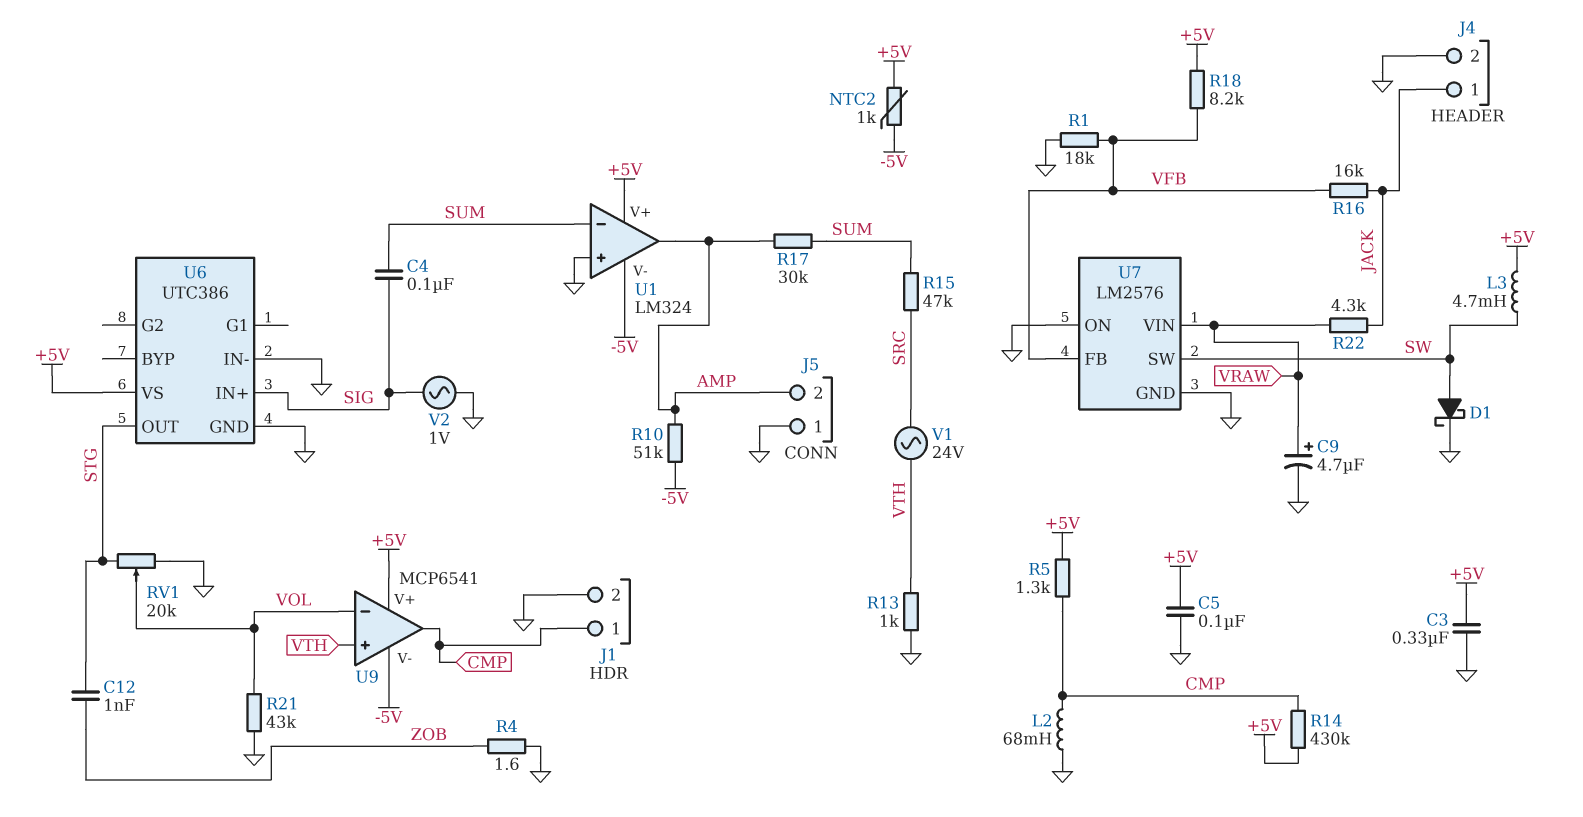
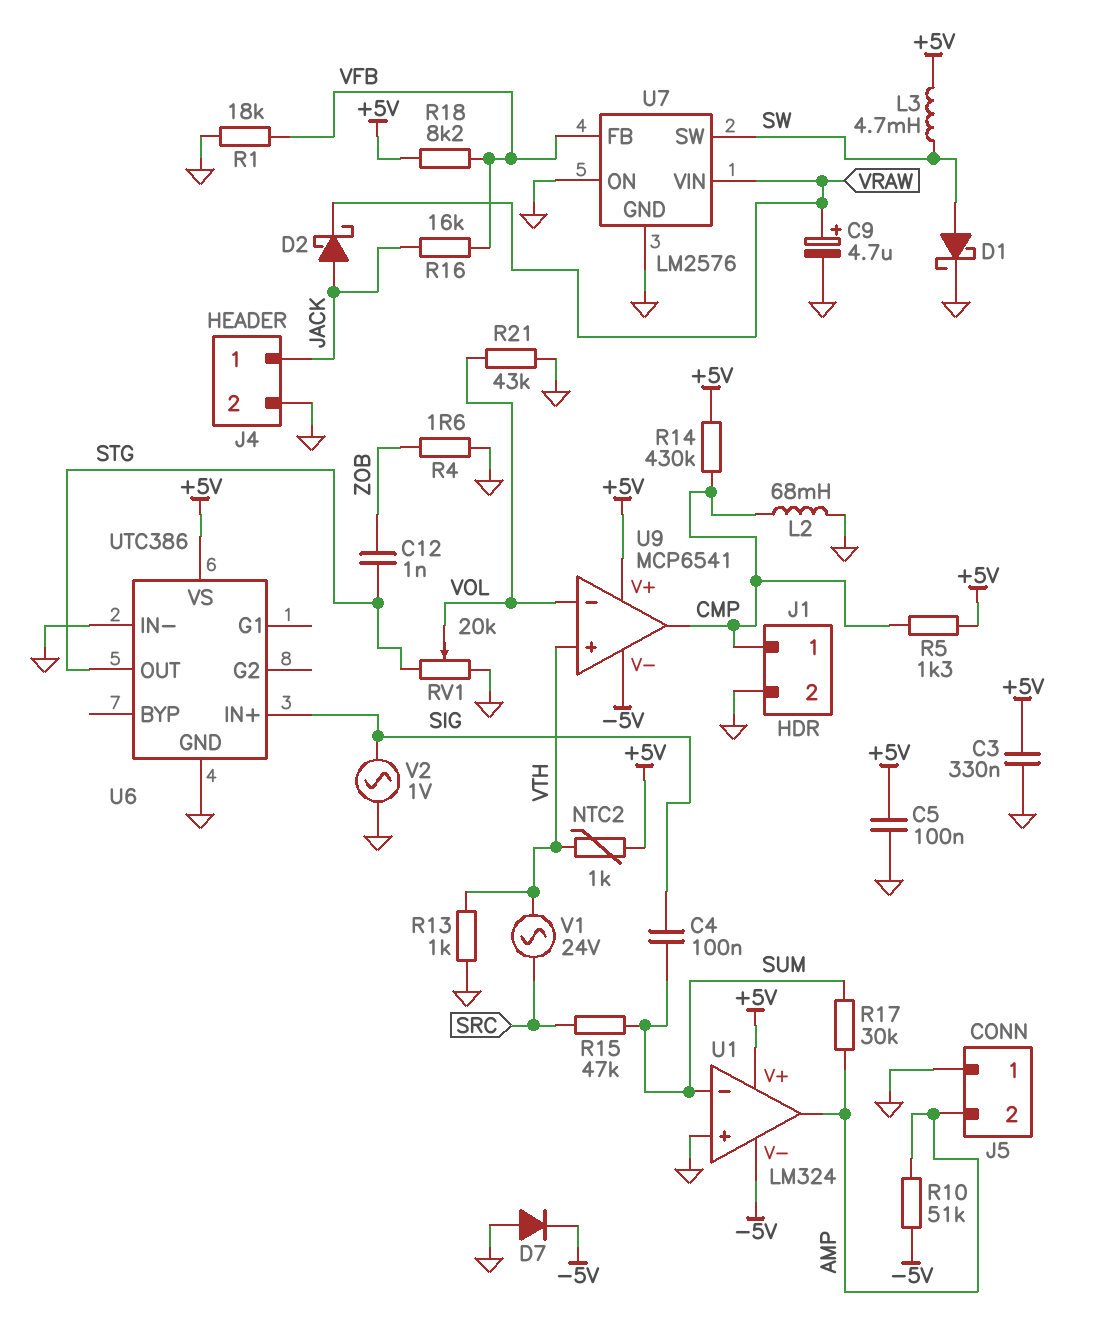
D2: none -> schottky (A JACK, K VRAW)
D7: none -> diode (A GND, K -5V)
NTC2: 1k (+5V, -5V) -> 1k (+5V, VTH)
R22: 4.3k (JACK, VRAW) -> none

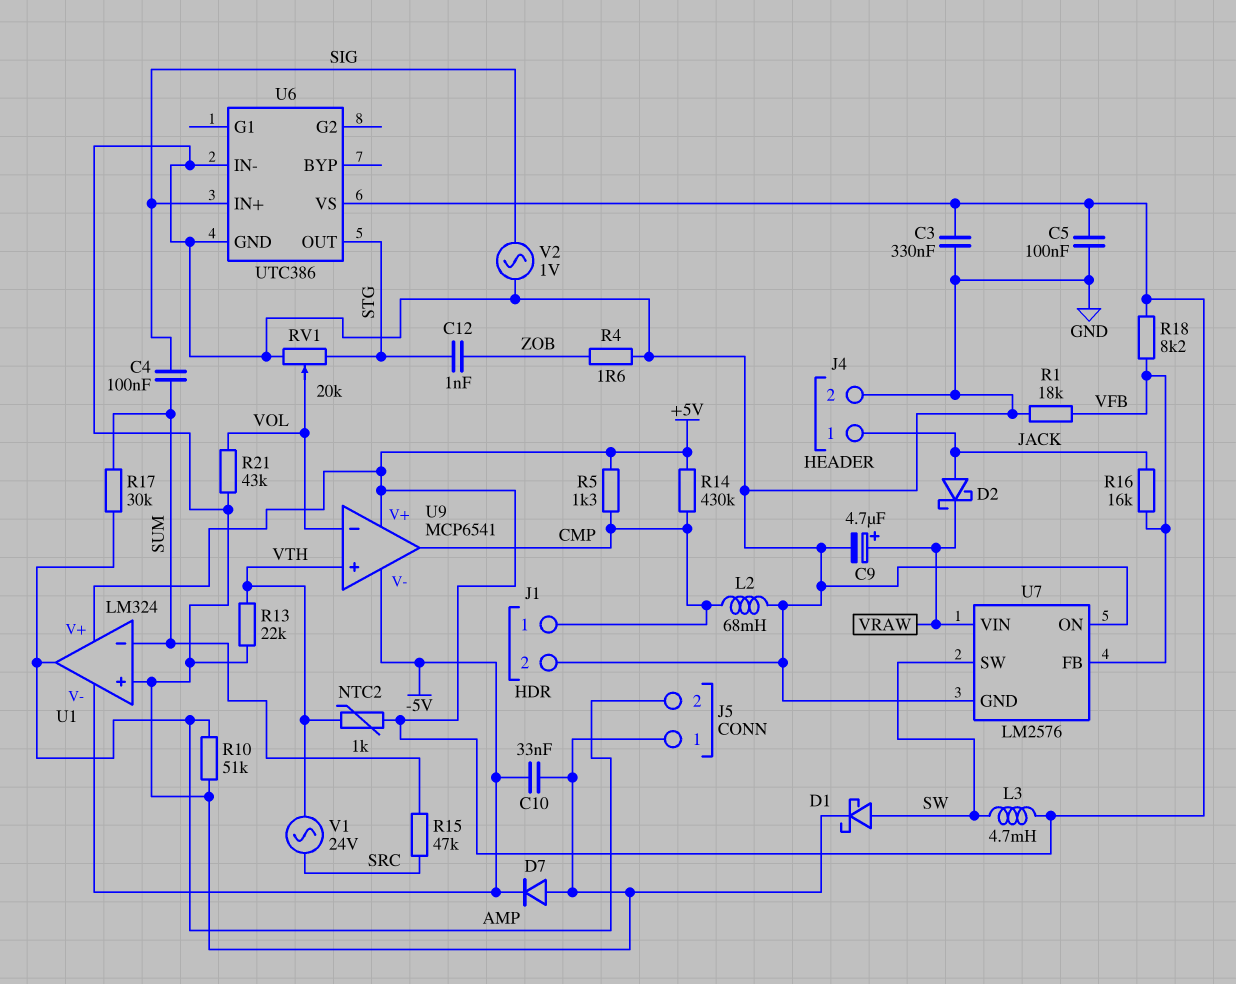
C10: none -> 33nF (-5V, GND)
R10: 51k (-5V, AMP) -> 51k (AMP, GND)
R13: 1k (GND, VTH) -> 22k (GND, VTH)

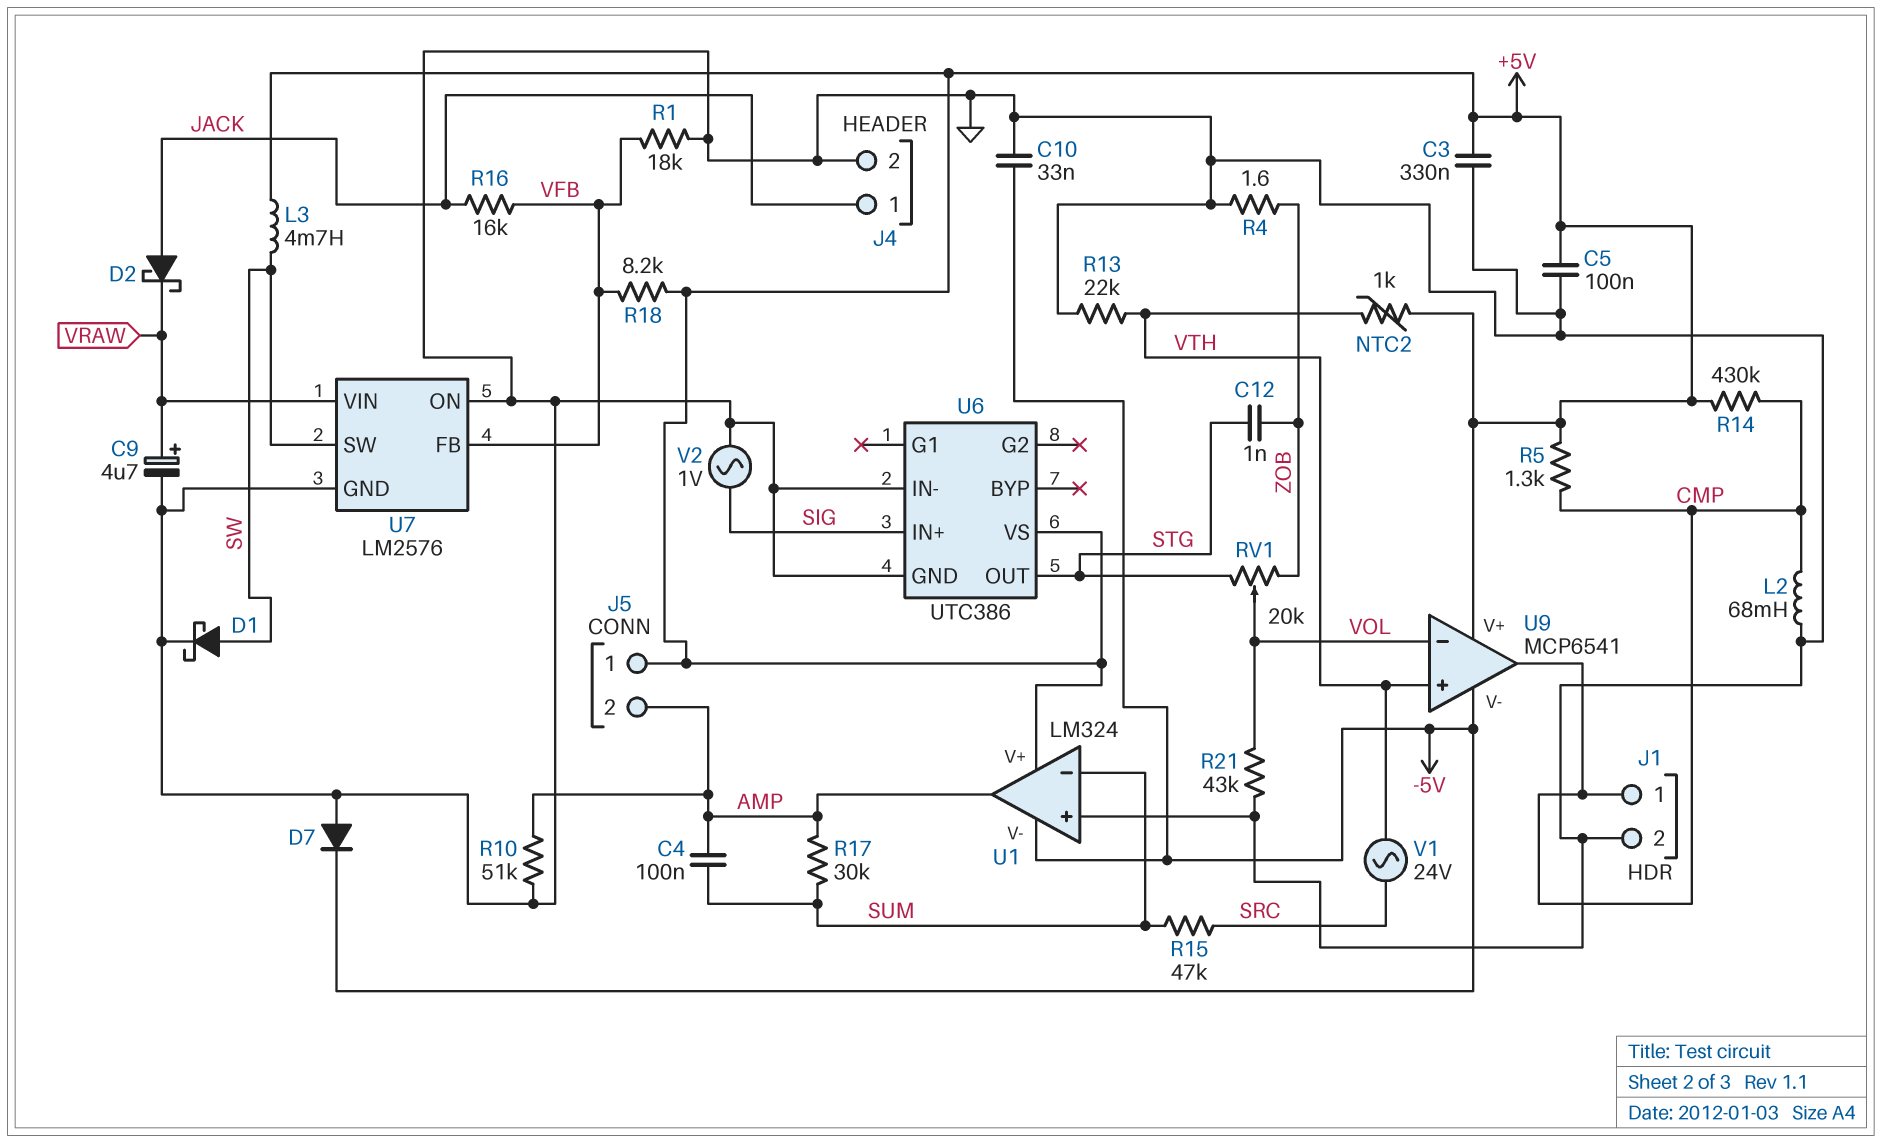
C4: 100nF (SIG, SUM) -> 100nF (AMP, SUM)
J5 pin 1: GND -> +5V
RV1: 20k (GND, STG, wiper VOL) -> 20k (STG, ZOB, wiper VOL)

